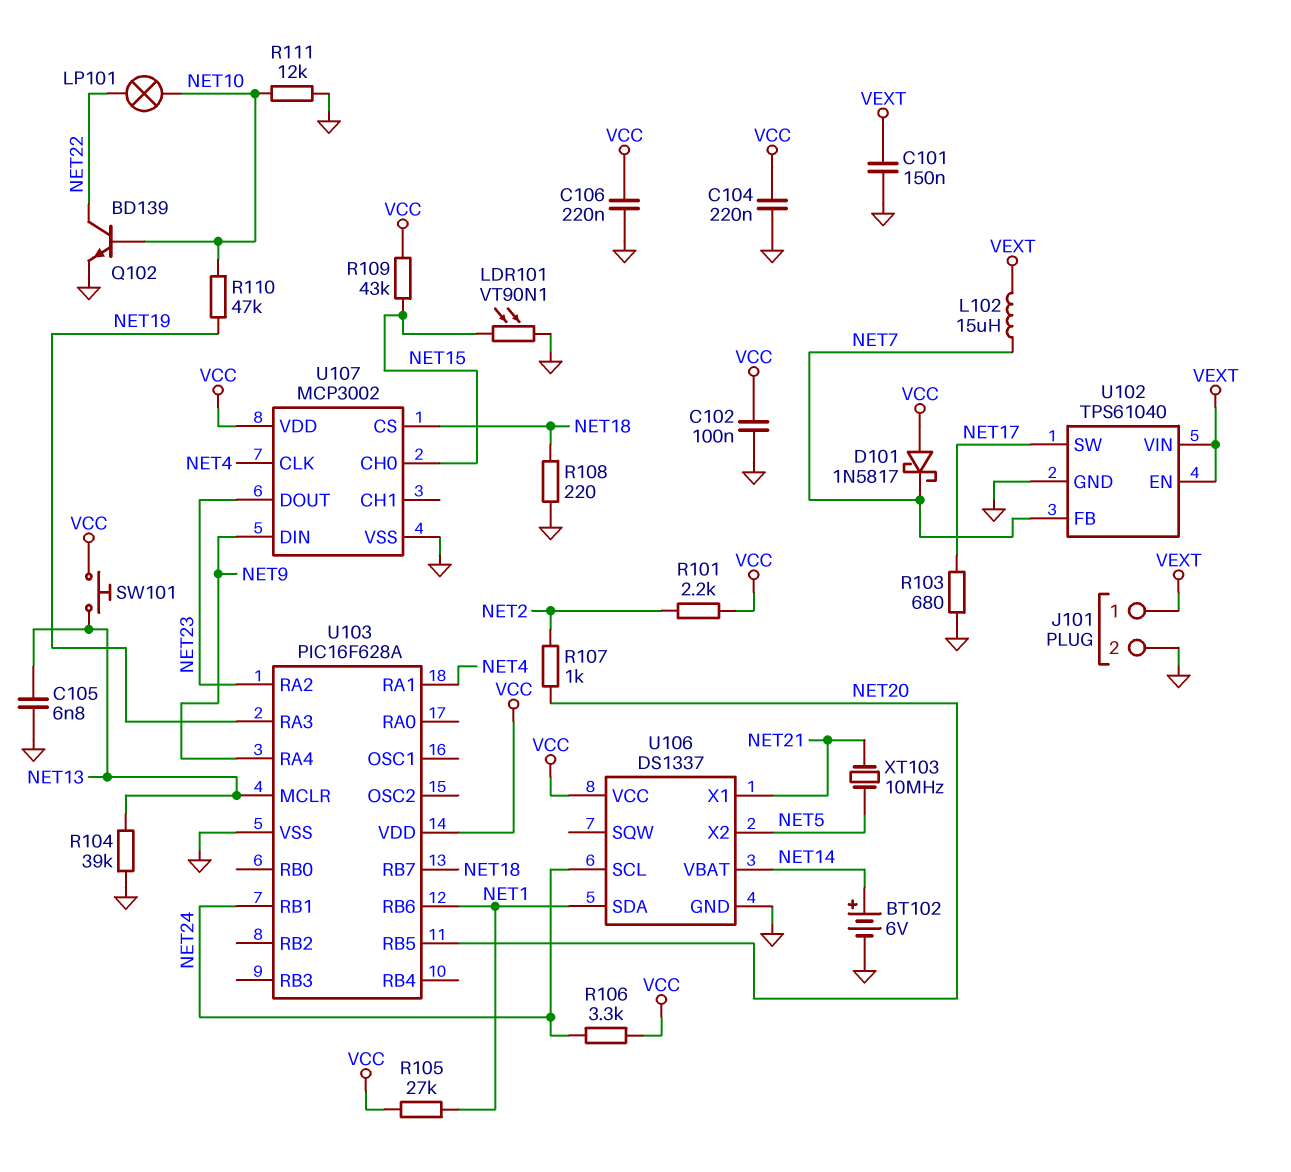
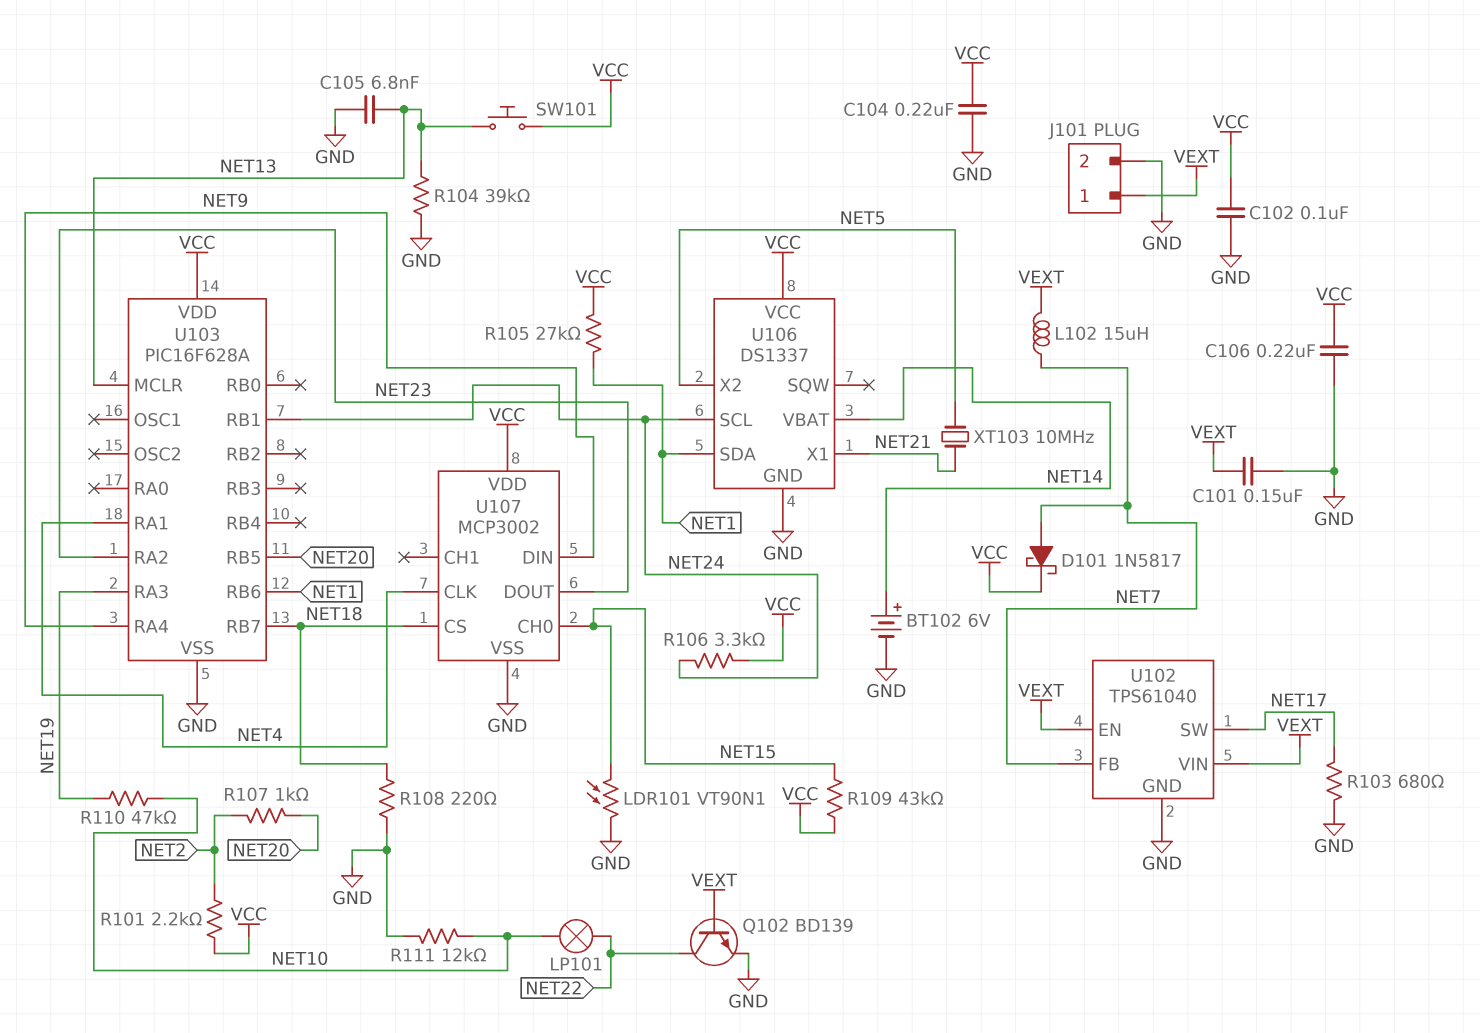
D101: schottky 1N5817 (A VCC, K NET7) -> schottky 1N5817 (A NET7, K VCC)
Q102: NPN BD139 (B NET10, C NET22, E GND) -> NPN BD139 (B VEXT, C NET22, E GND)

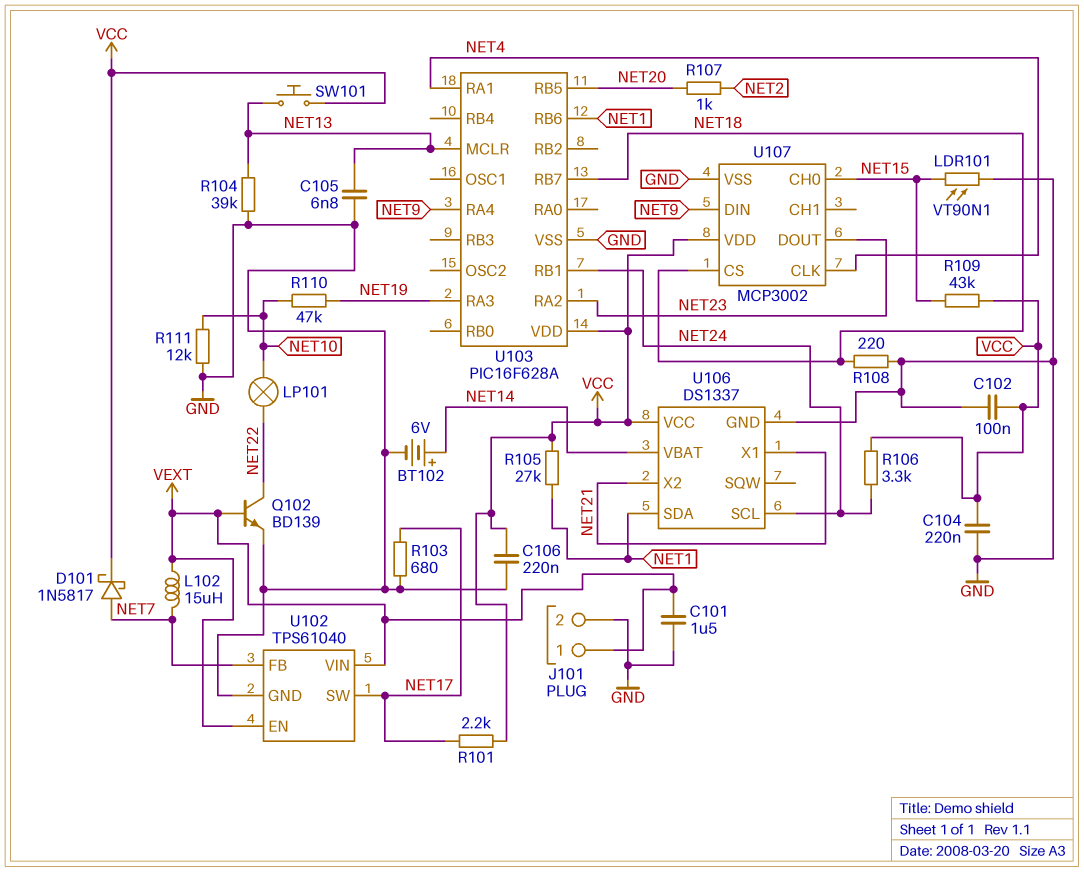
C101: 150nF (GND, VEXT) -> 1.5uF (GND, VEXT)
R101: 2.2k (NET2, VCC) -> 2.2k (NET17, VCC)
U106 pin X2: NET5 -> NET21
XT103: 10MHz (NET5, NET21) -> none

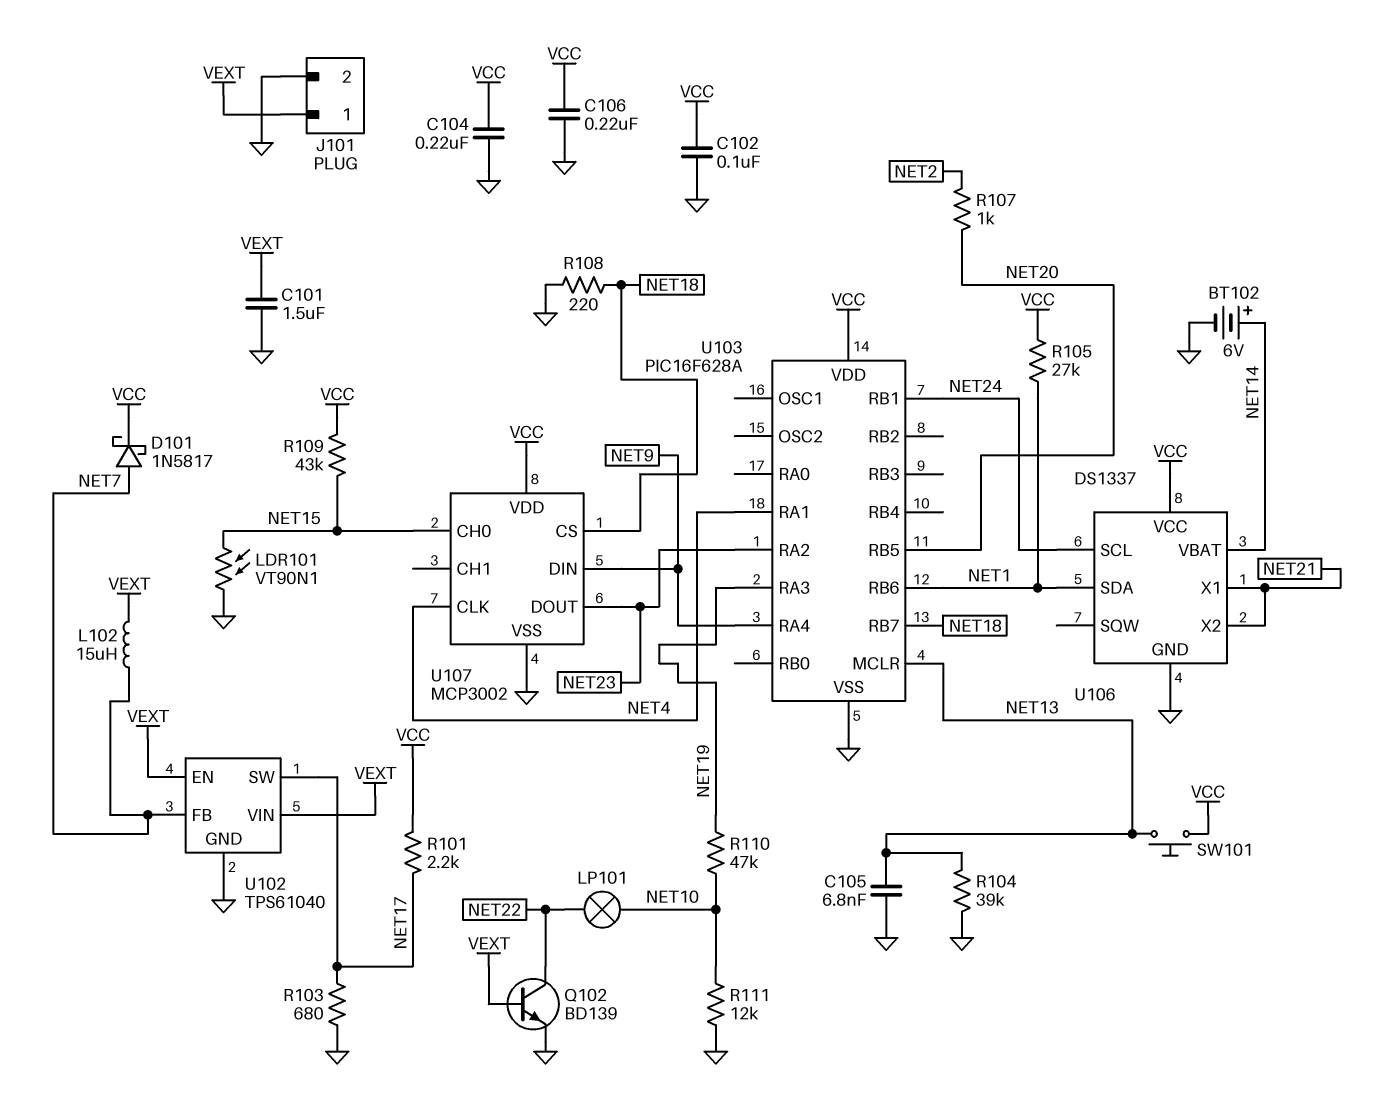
R106: 3.3k (NET24, VCC) -> none

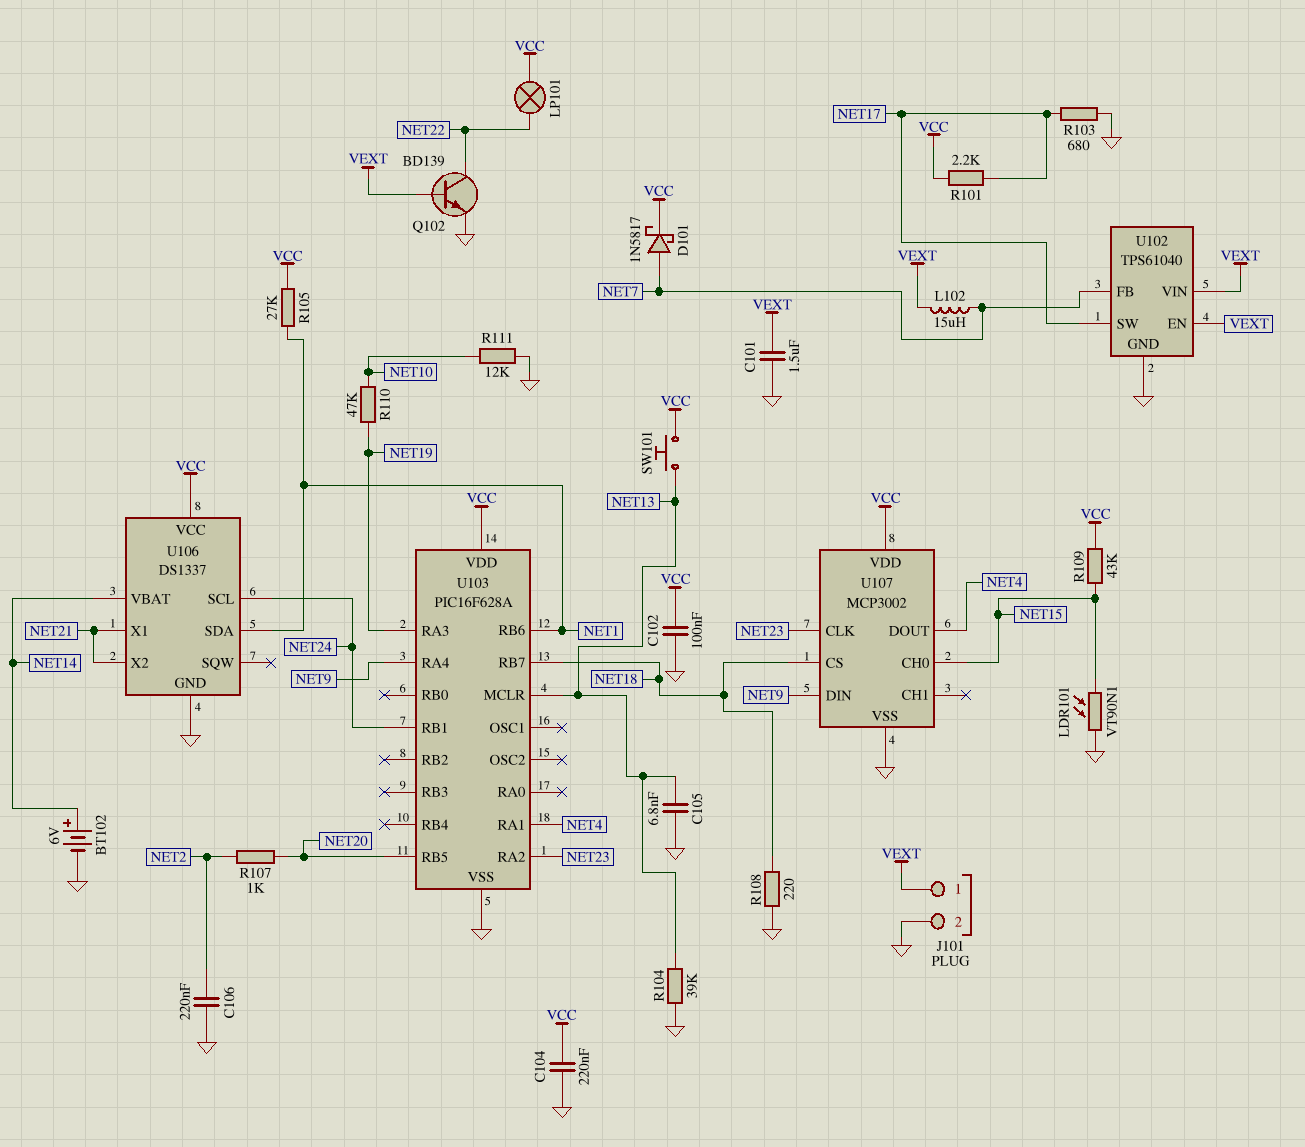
C106: 220nF (GND, VCC) -> 220nF (GND, NET2)
LP101: lamp (NET10, NET22) -> lamp (NET22, VCC)
U107 pin CLK: NET4 -> NET23
U107 pin DOUT: NET23 -> NET4

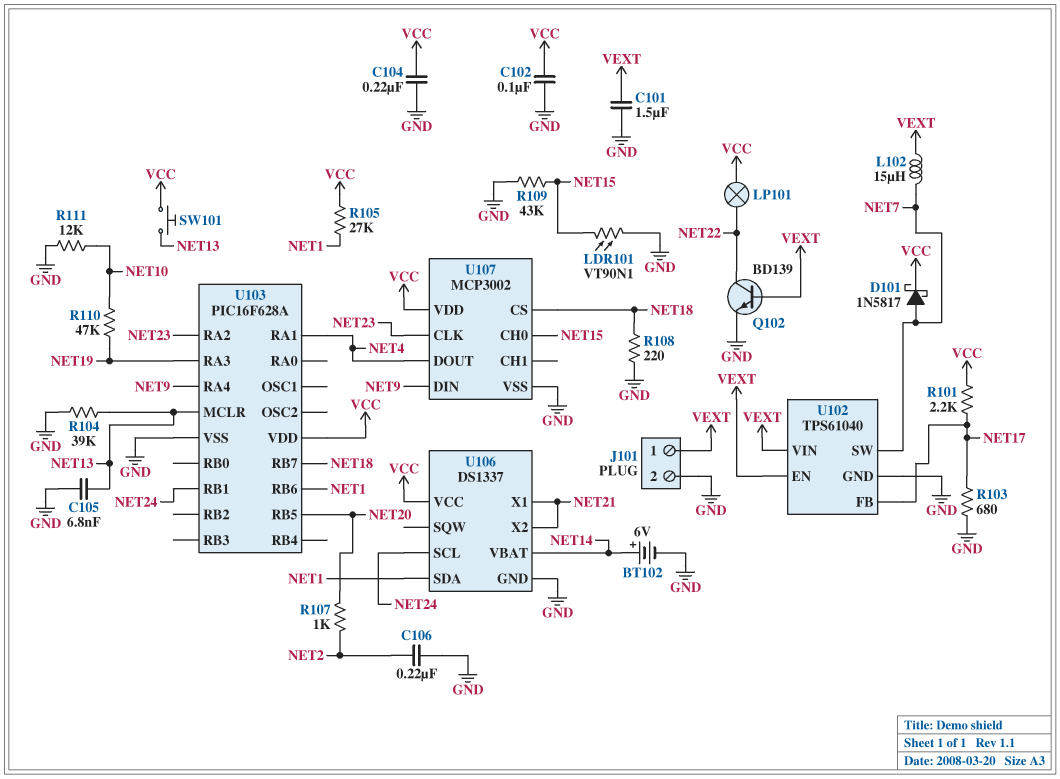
R109: 43k (NET15, VCC) -> 43k (GND, NET15)
U102 pin FB: NET7 -> NET17
U102 pin SW: NET17 -> NET7

